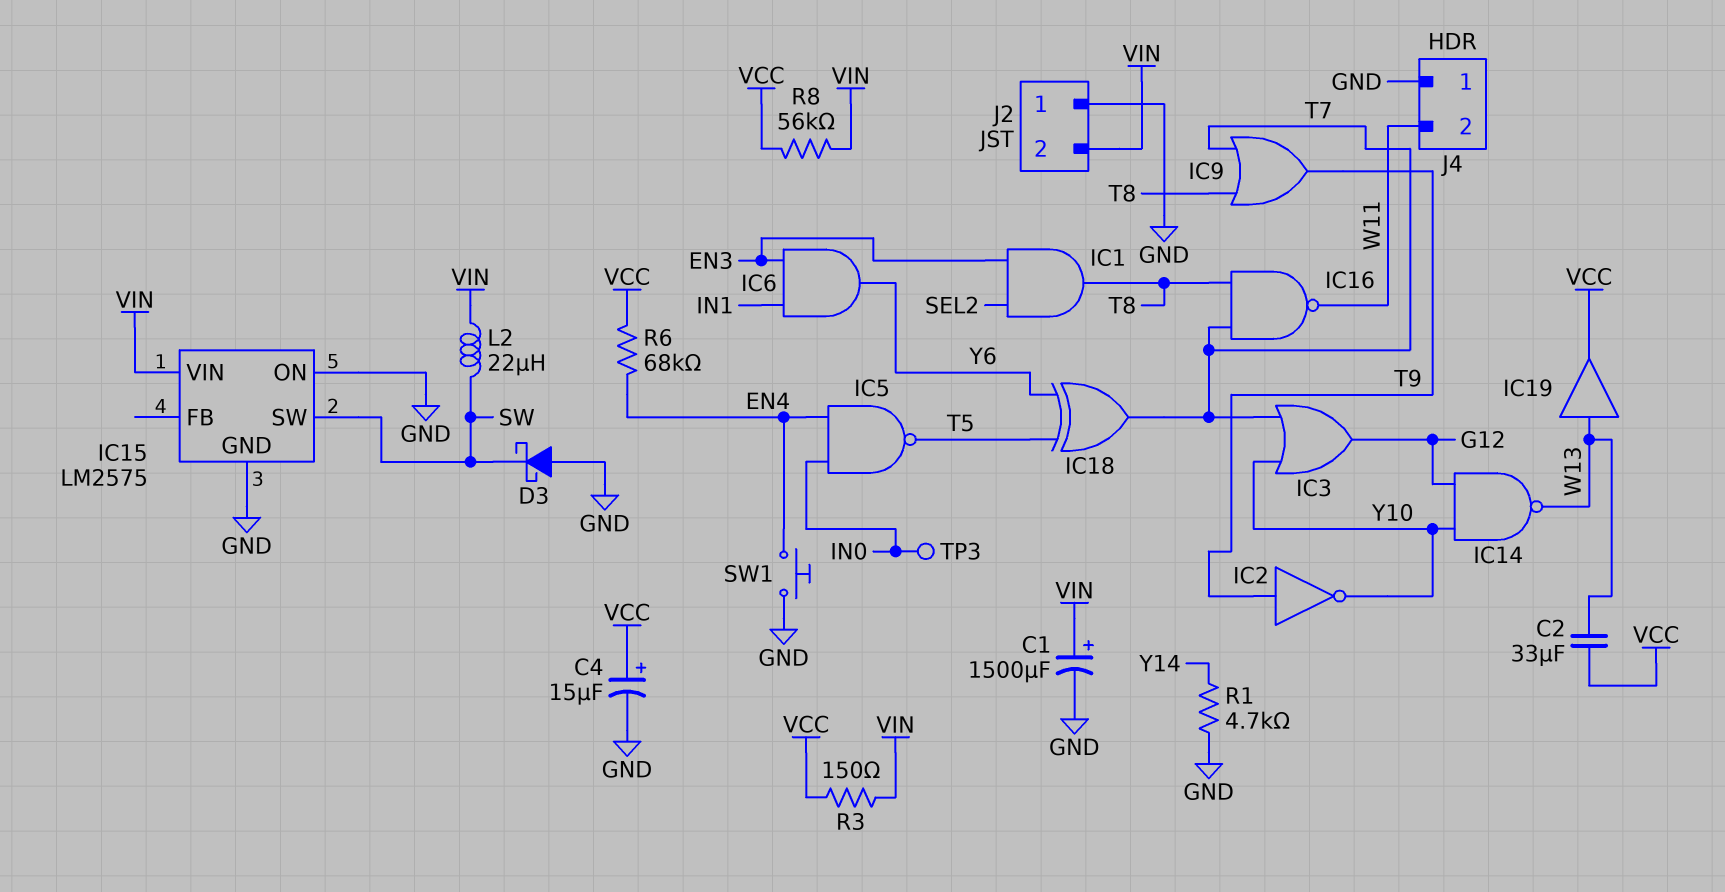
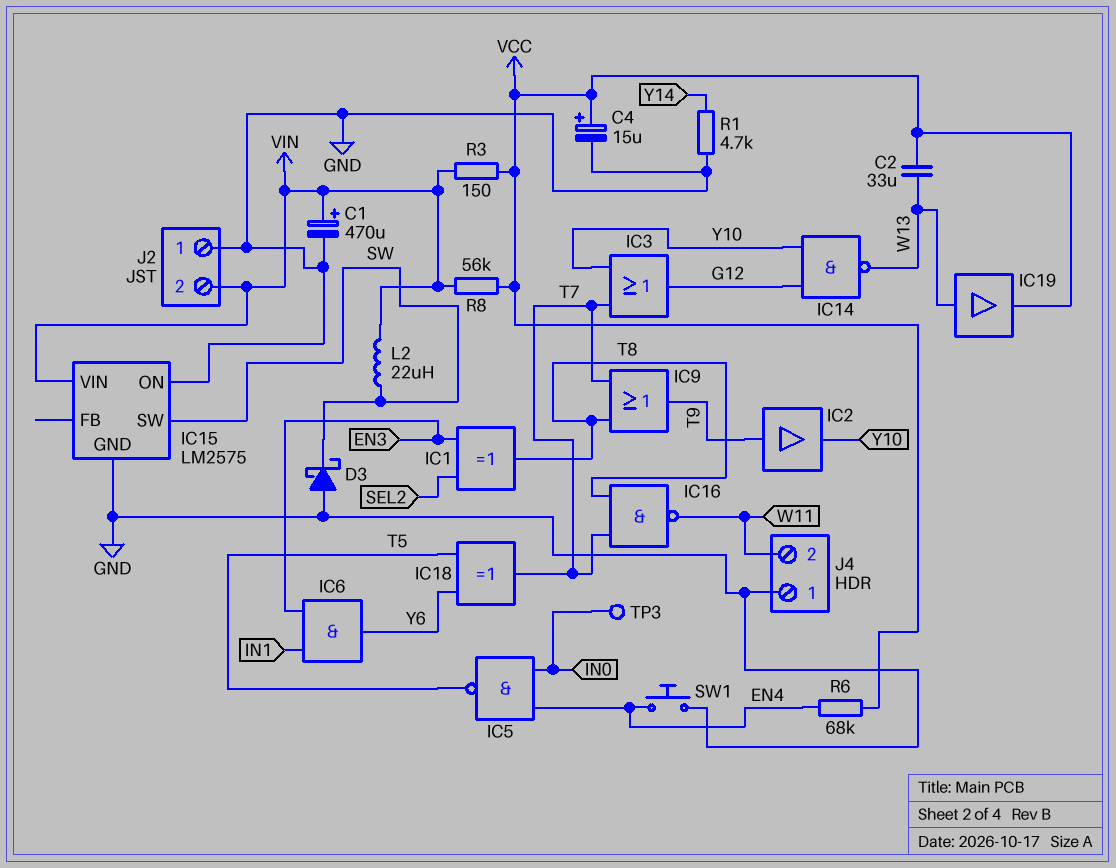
C1: 1500uF (plus VIN, minus GND) -> 470uF (plus VIN, minus GND)
IC1: AND (in EN3, in SEL2, out T8) -> XOR (in EN3, in SEL2, out T8)
IC2: NOT (in T9, out Y10) -> buffer (in T9, out Y10)

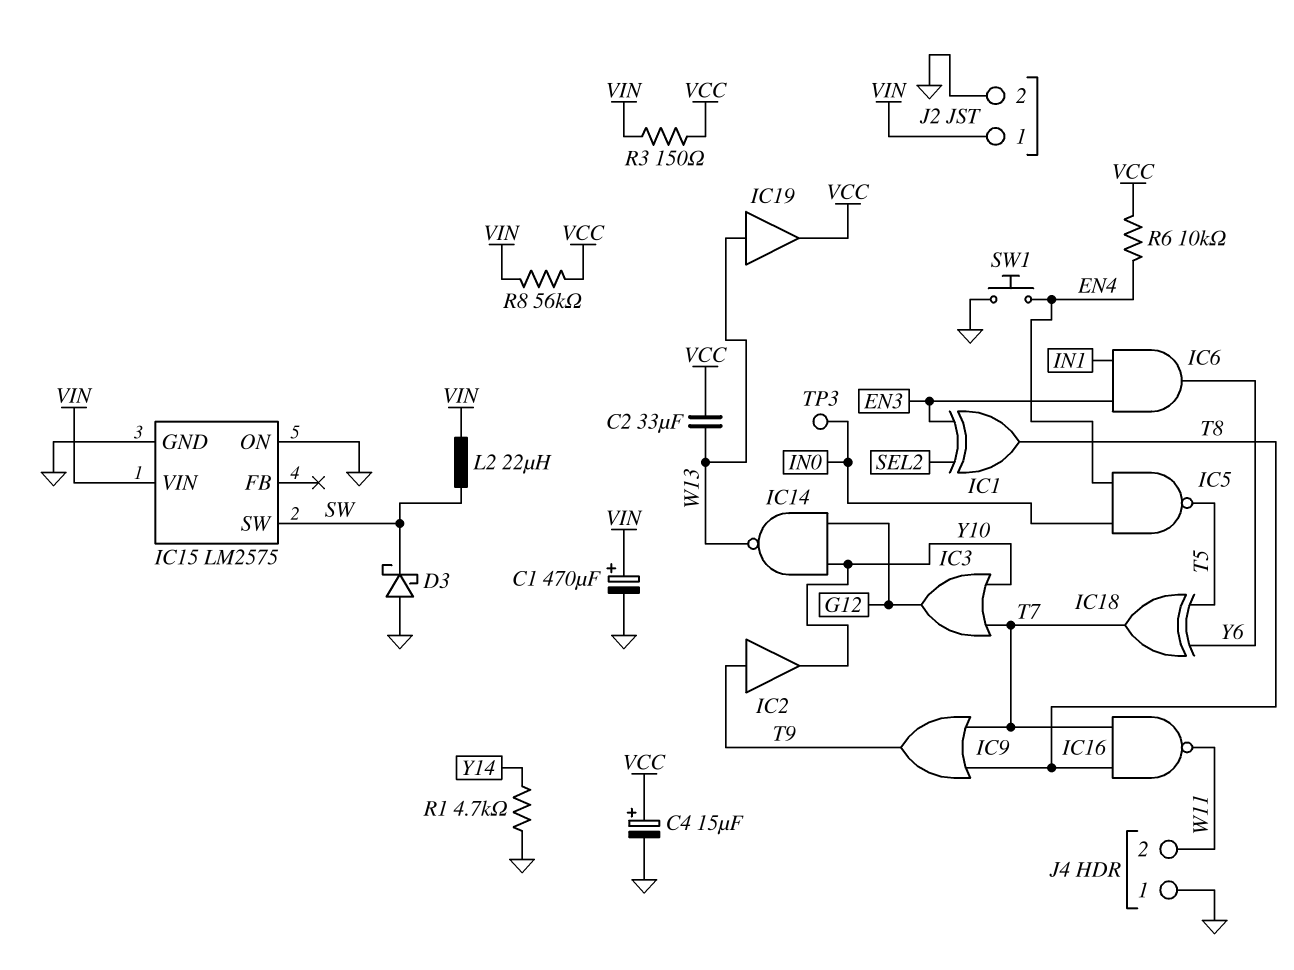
J2 pin 1: GND -> VIN
J2 pin 2: VIN -> GND
R6: 68k (EN4, VCC) -> 10k (EN4, VCC)

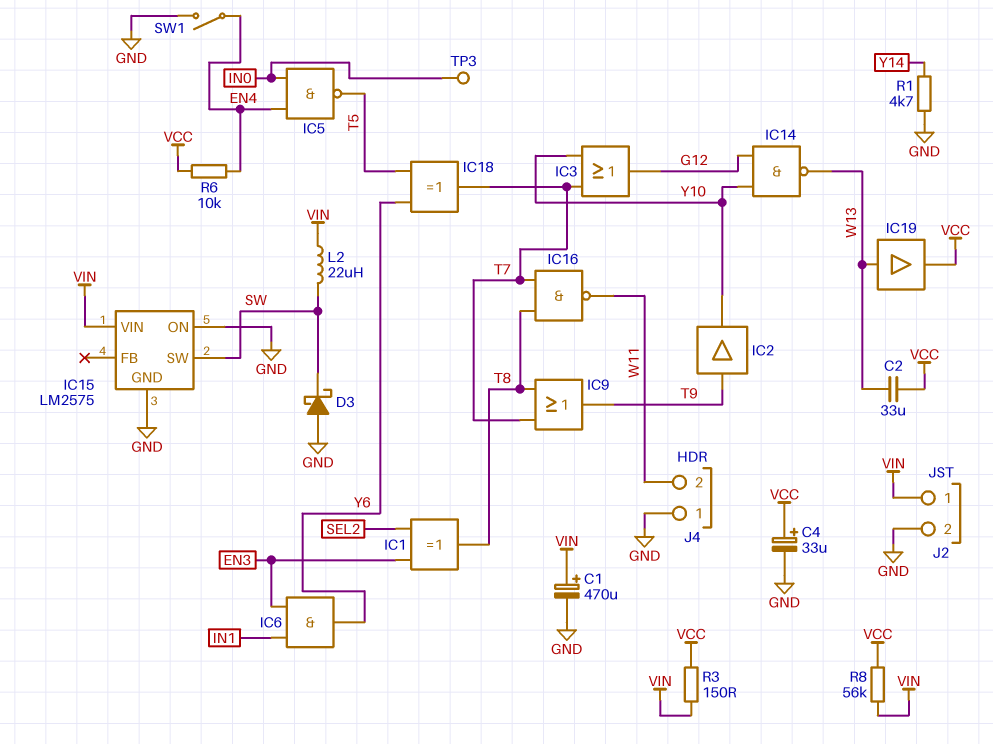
C4: 15uF (plus VCC, minus GND) -> 33uF (plus VCC, minus GND)
SW1: button (EN4, GND) -> switch (EN4, GND)

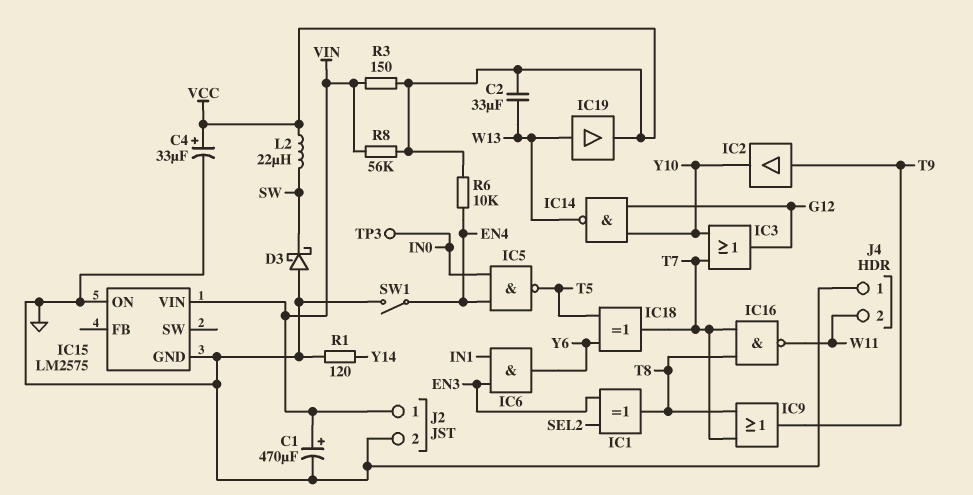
IC15 pin SW: SW -> none
L2: 22uH (SW, VIN) -> 22uH (SW, VCC)
R1: 4.7k (GND, Y14) -> 120 (GND, Y14)

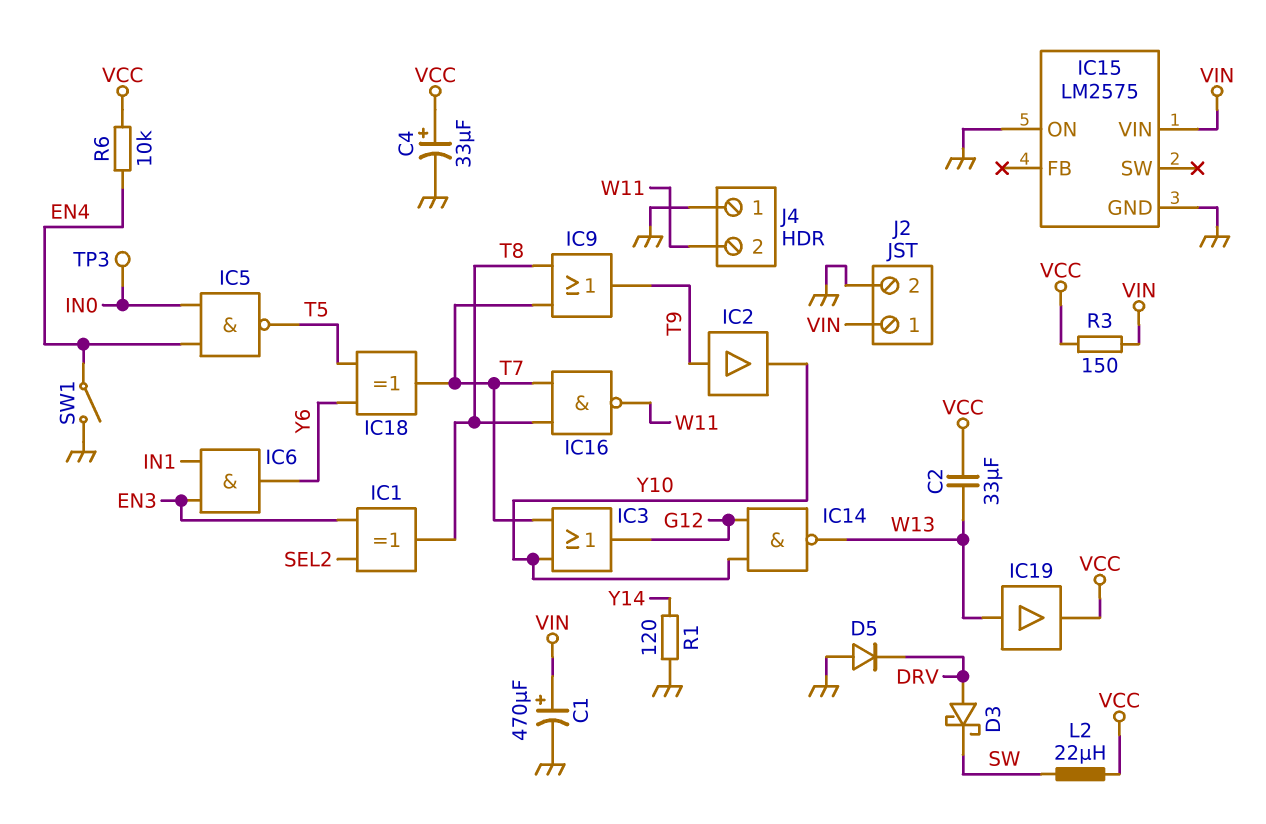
D3: schottky (A GND, K SW) -> schottky (A DRV, K SW)
D5: none -> diode (A GND, K DRV)
R8: 56k (VCC, VIN) -> none

